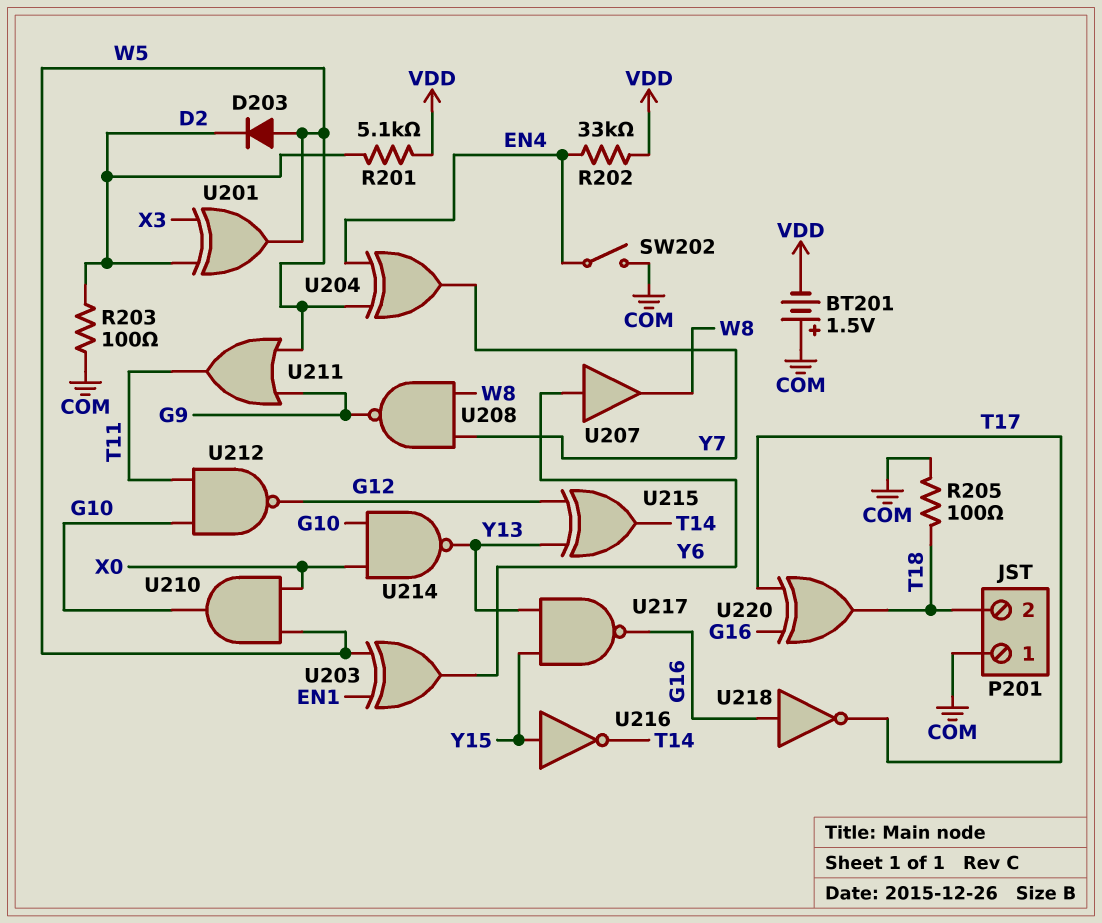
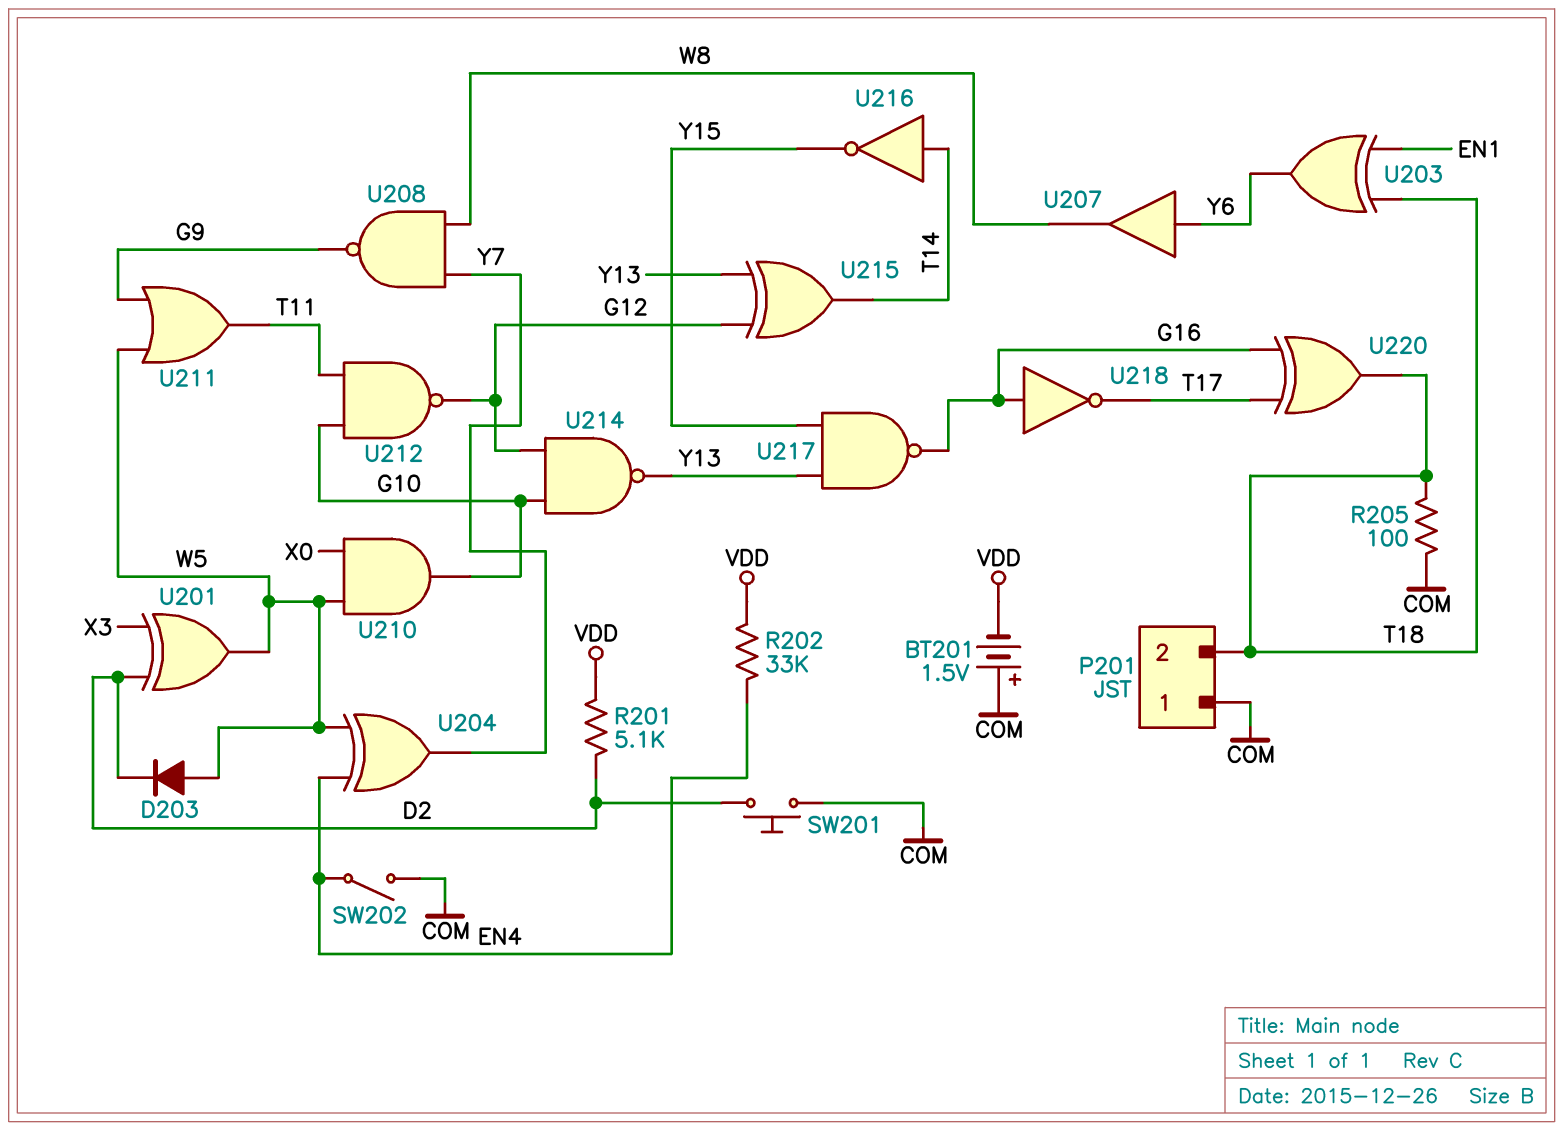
R203: 100 (COM, D2) -> none
SW201: none -> button (COM, D2)
U203: XOR (in EN1, in W5, out Y6) -> XOR (in EN1, in T18, out Y6)
U214: NAND (in G10, in X0, out Y13) -> NAND (in G10, in G12, out Y13)
U216: NOT (in Y15, out T14) -> NOT (in T14, out Y15)

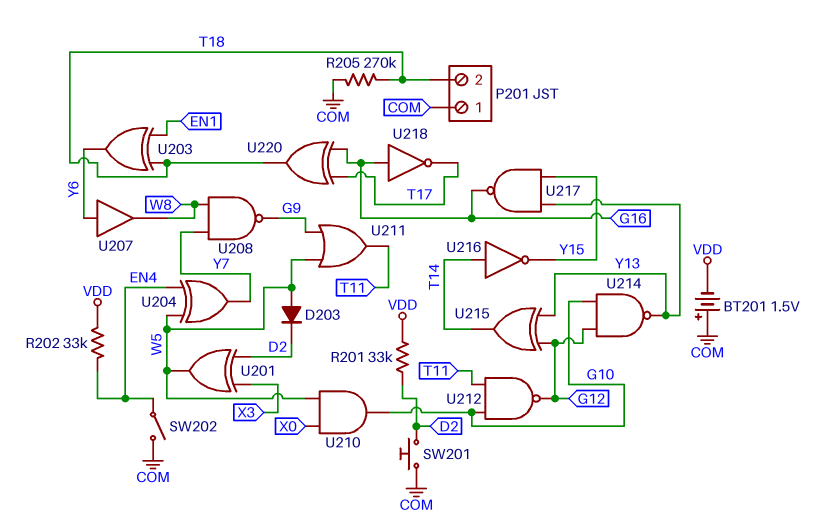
R201: 5.1k (D2, VDD) -> 33k (D2, VDD)
R205: 100 (COM, T18) -> 270k (COM, T18)

